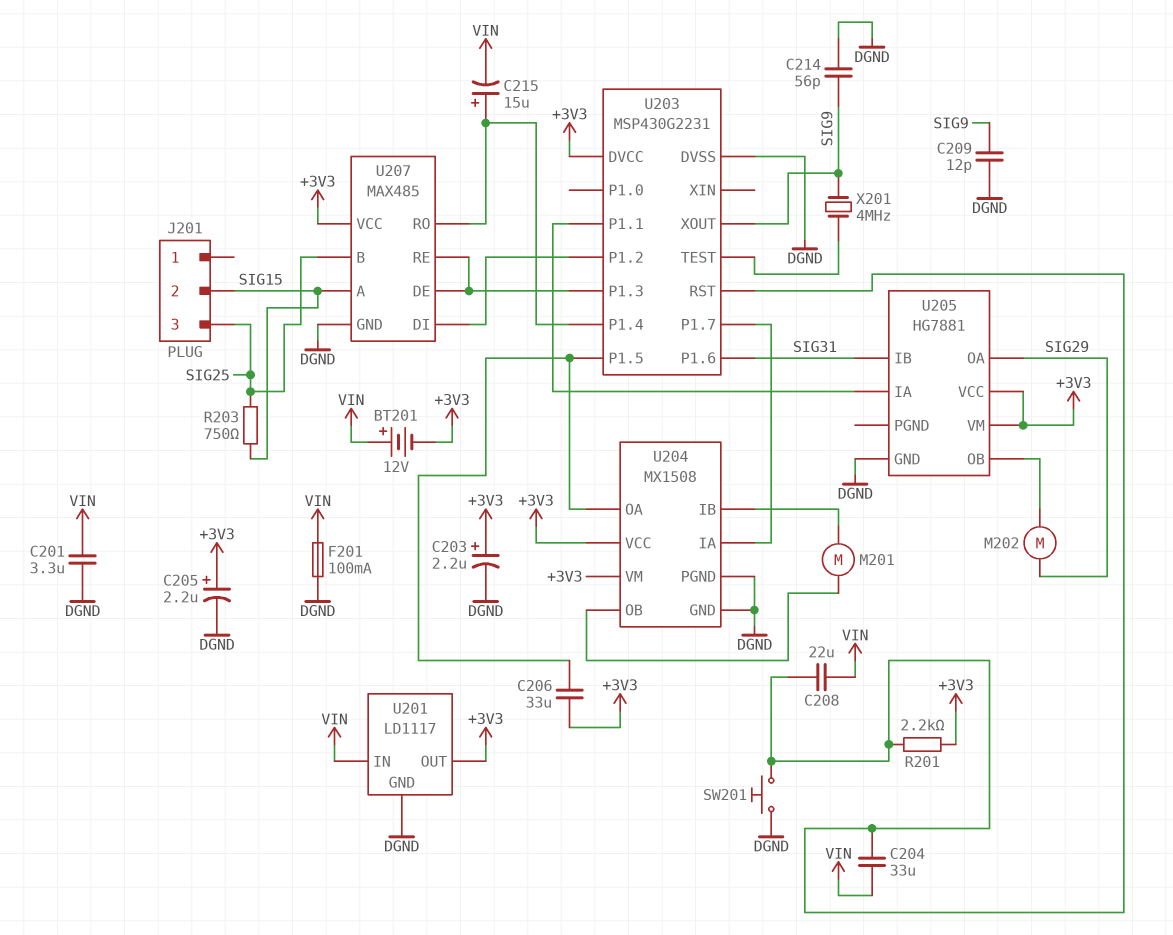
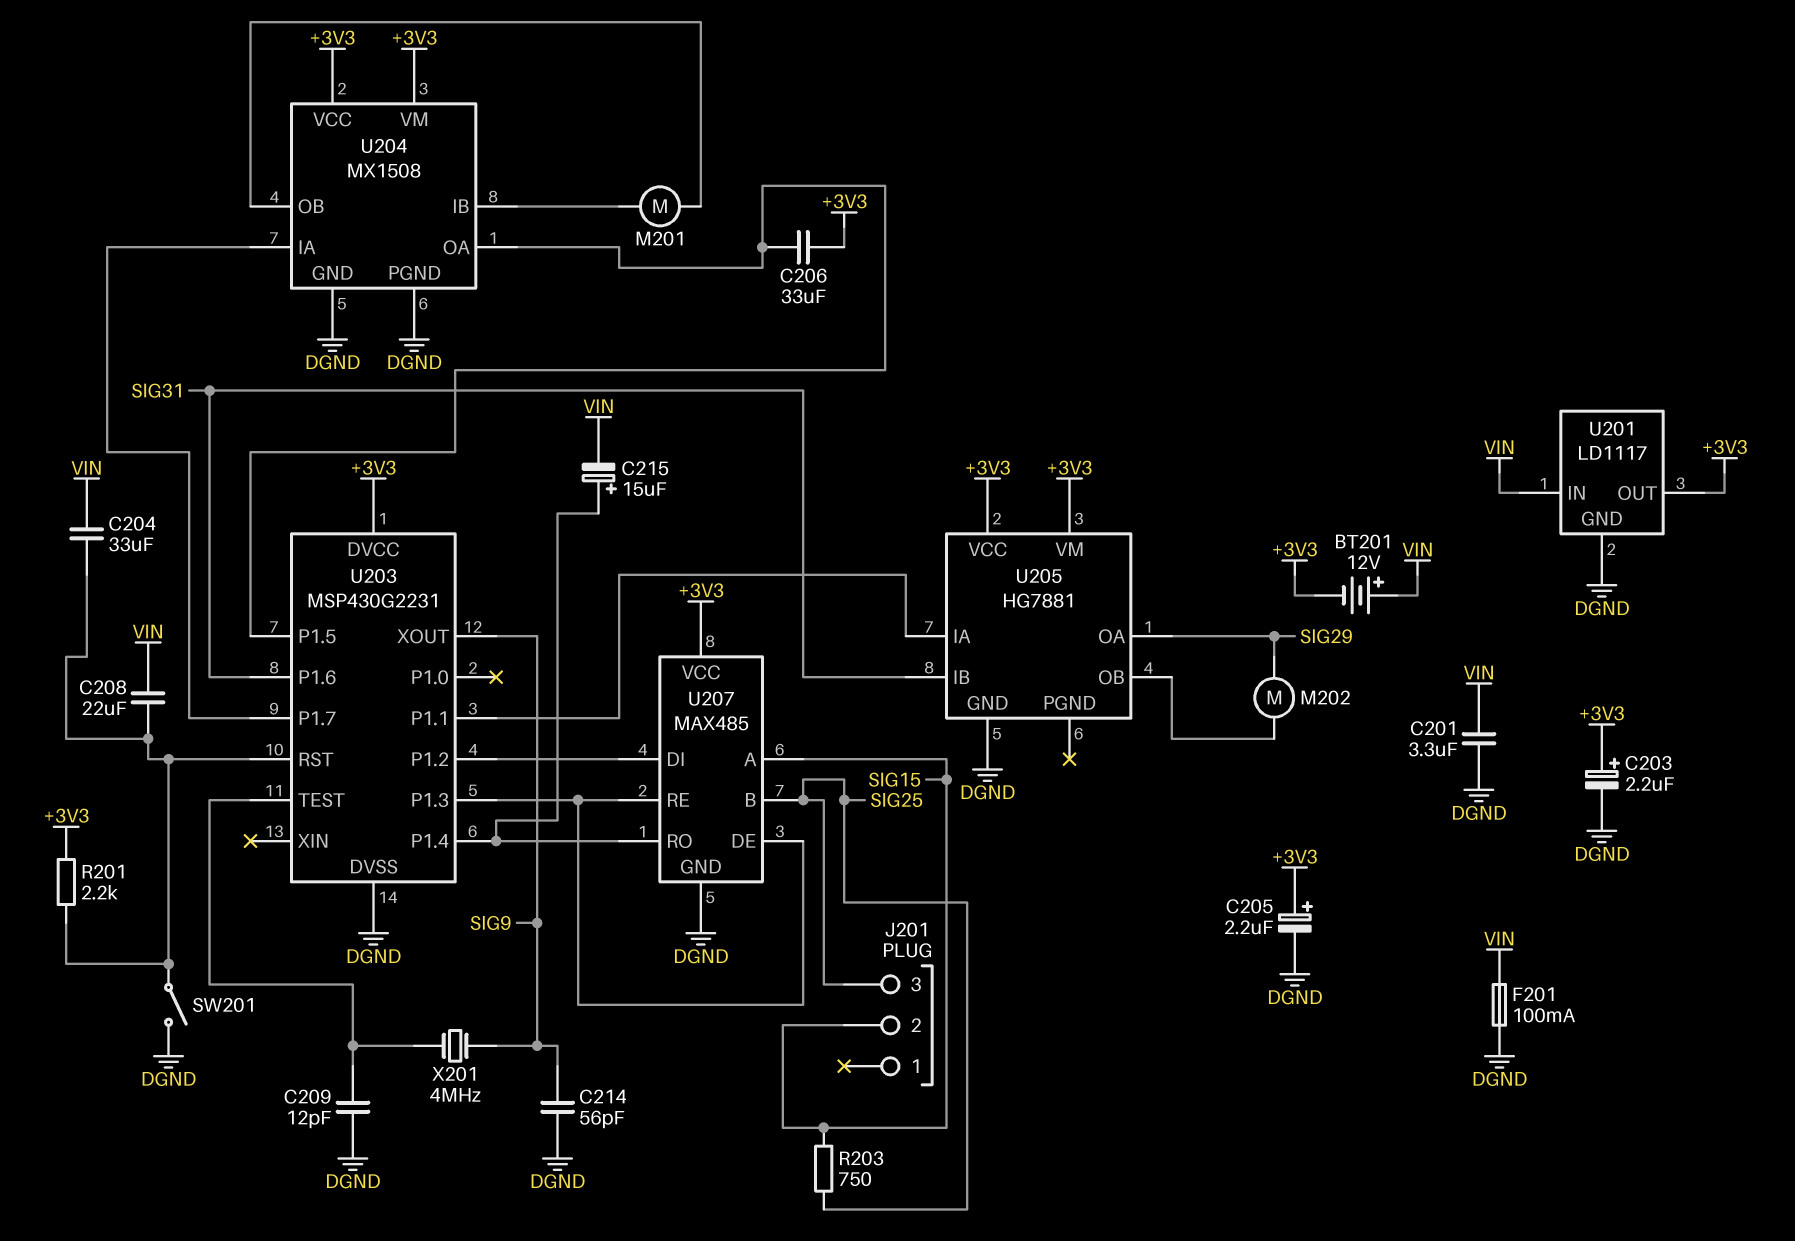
C209: 12pF (DGND, SIG9) -> 12pF (DGND, U203/TEST)
SW201: button (DGND, U203/RST) -> switch (DGND, U203/RST)

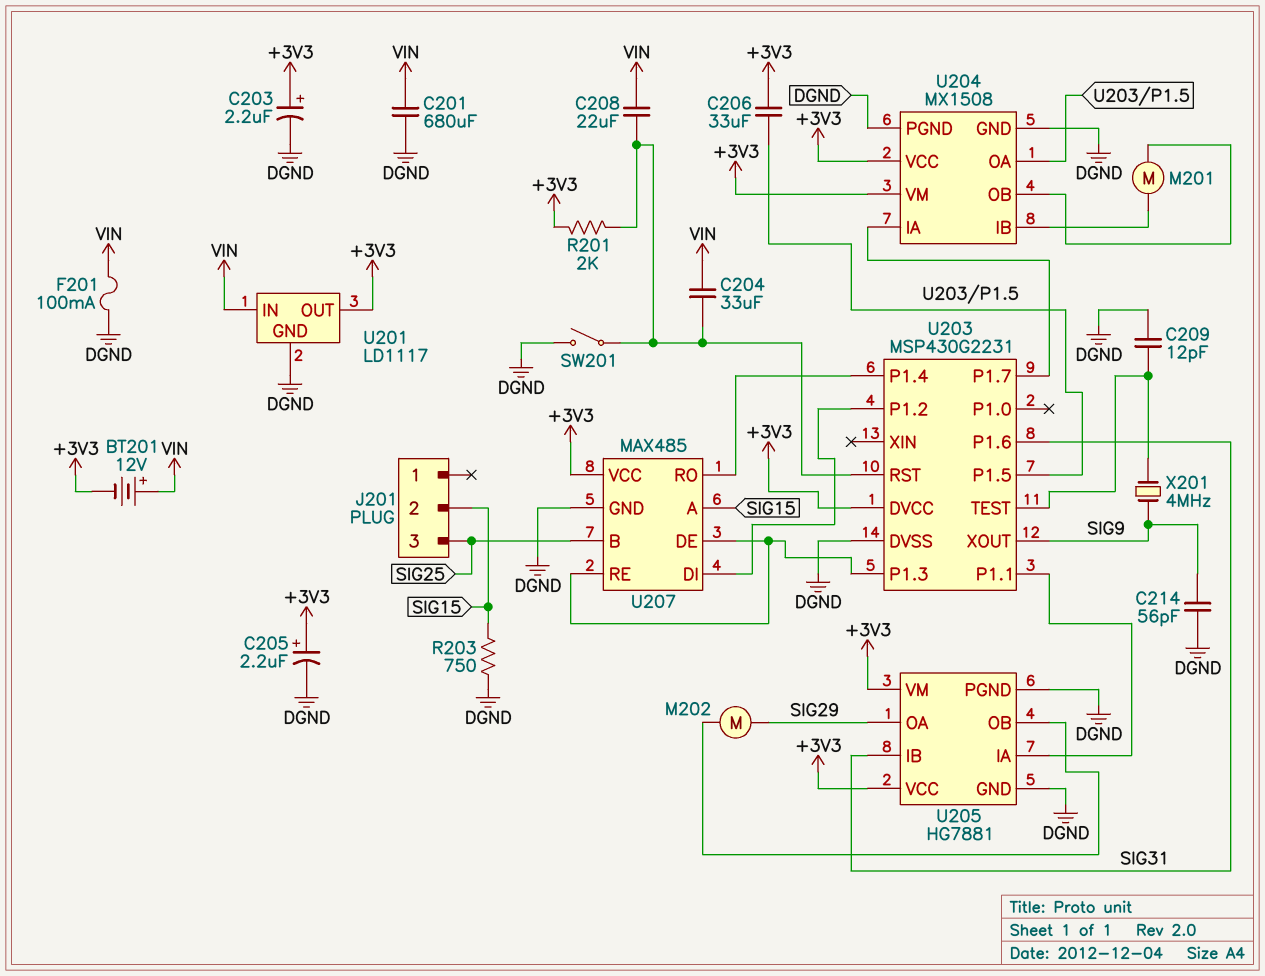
C201: 3.3uF (DGND, VIN) -> 680uF (DGND, VIN)
C215: 15uF (plus U203/P1.4, minus VIN) -> none
R201: 2.2k (+3V3, U203/RST) -> 2k (+3V3, U203/RST)
R203: 750 (SIG15, SIG25) -> 750 (DGND, SIG15)
U205 pin PGND: none -> DGND

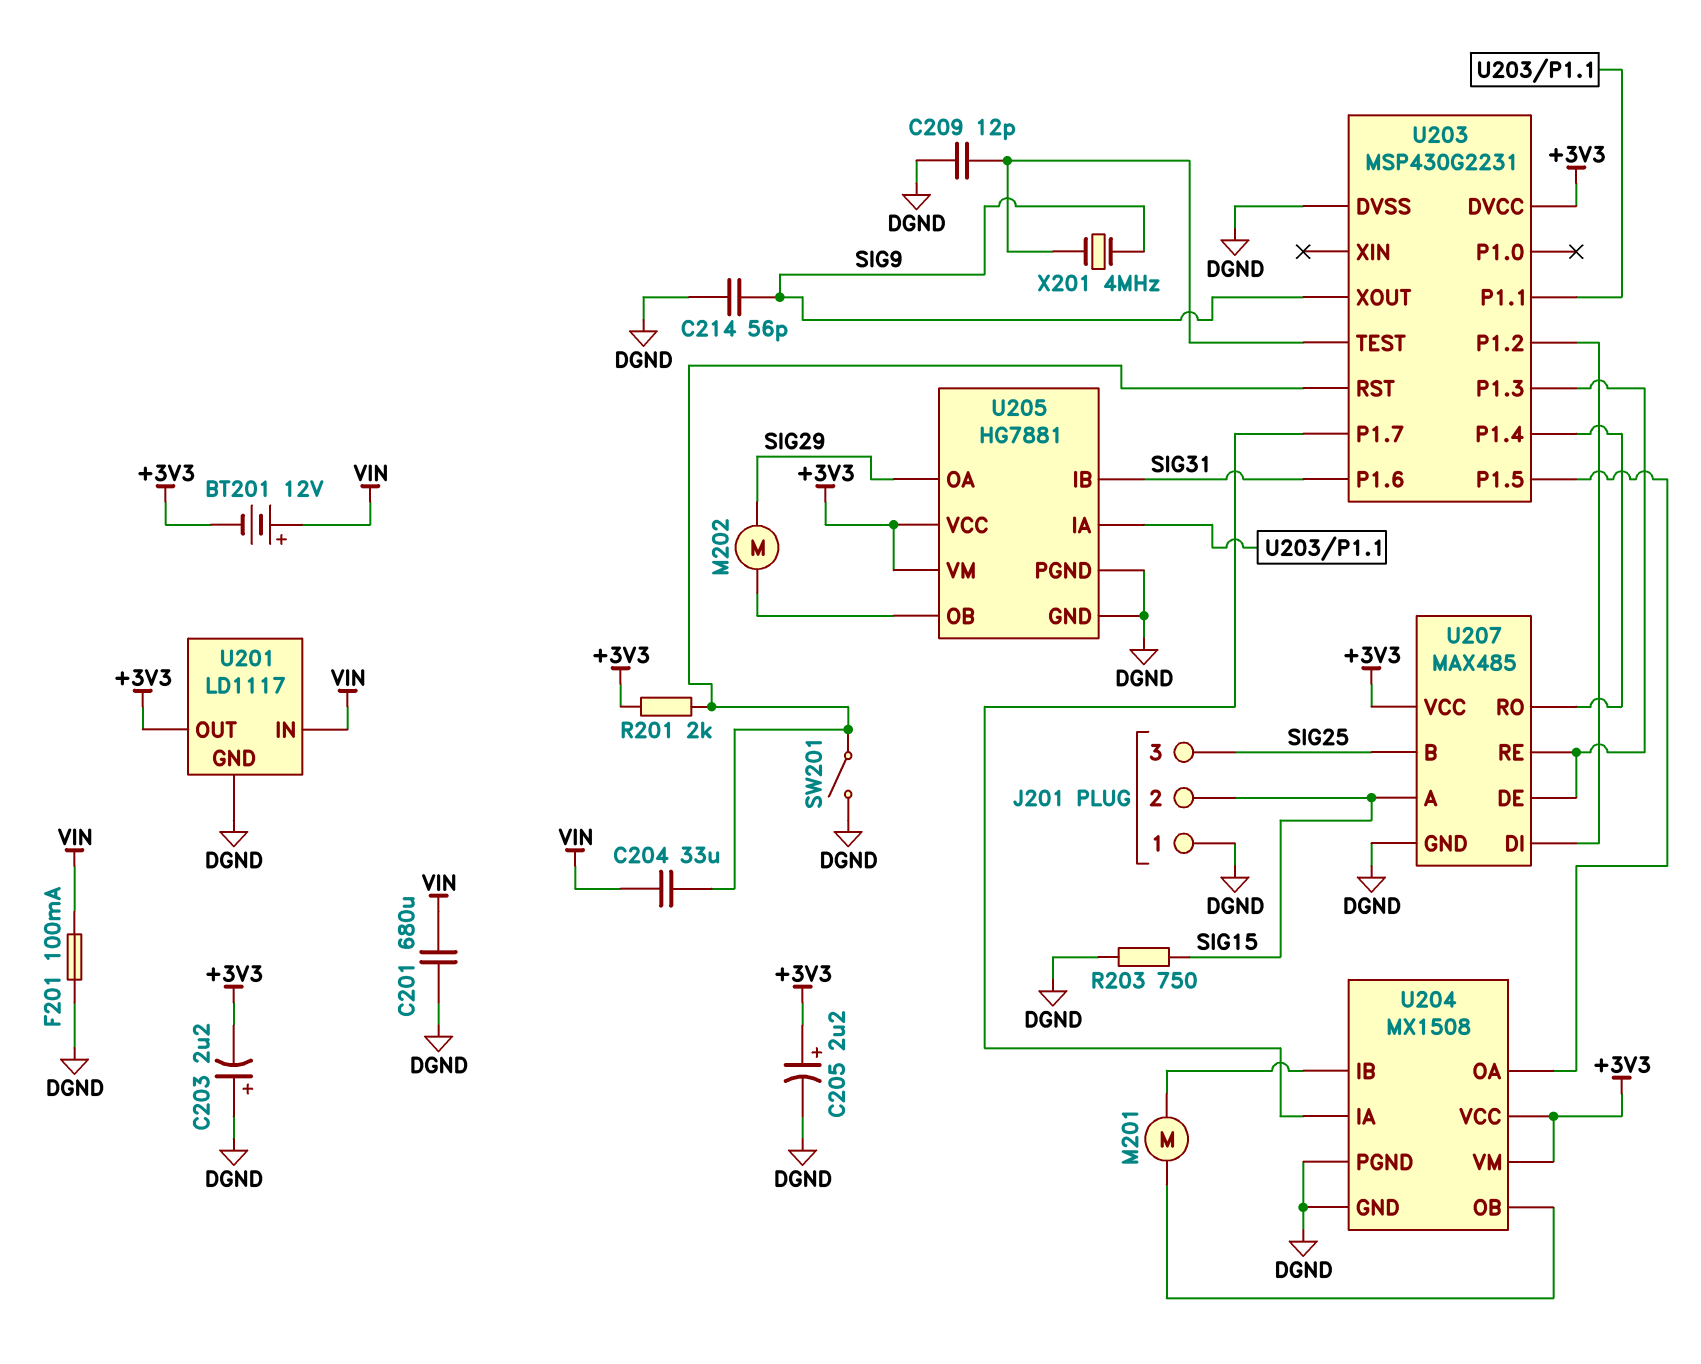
C203: 2.2uF (plus +3V3, minus DGND) -> 2.2uF (plus DGND, minus +3V3)
C206: 33uF (+3V3, U203/P1.5) -> none
C208: 22uF (U203/RST, VIN) -> none
J201 pin 1: none -> DGND

